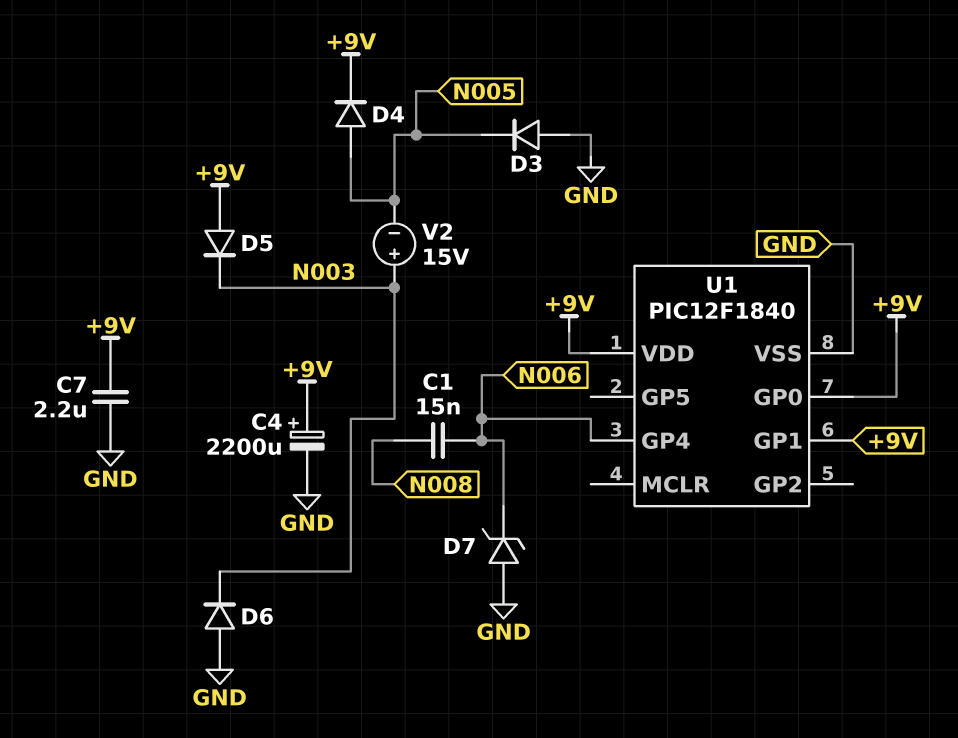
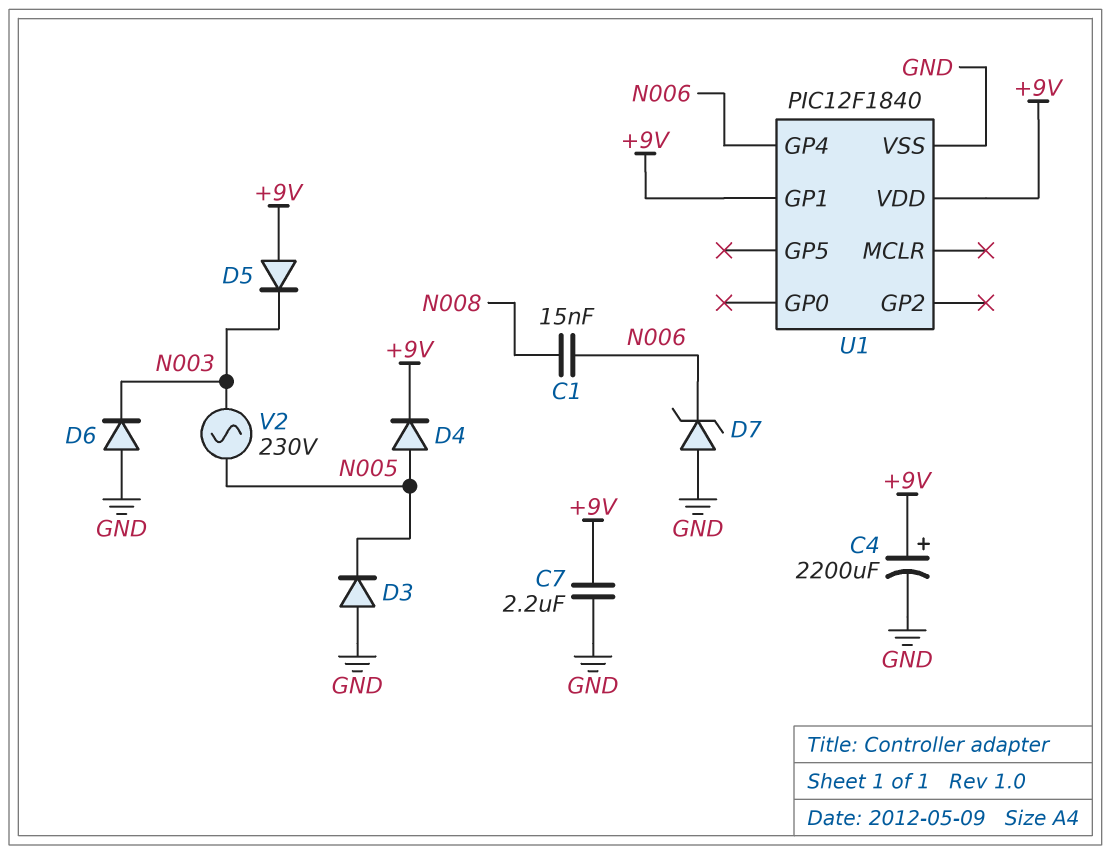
U1 pin GP0: +9V -> none
V2: 15V (plus N003, minus N005) -> AC 230V (N003, N005)

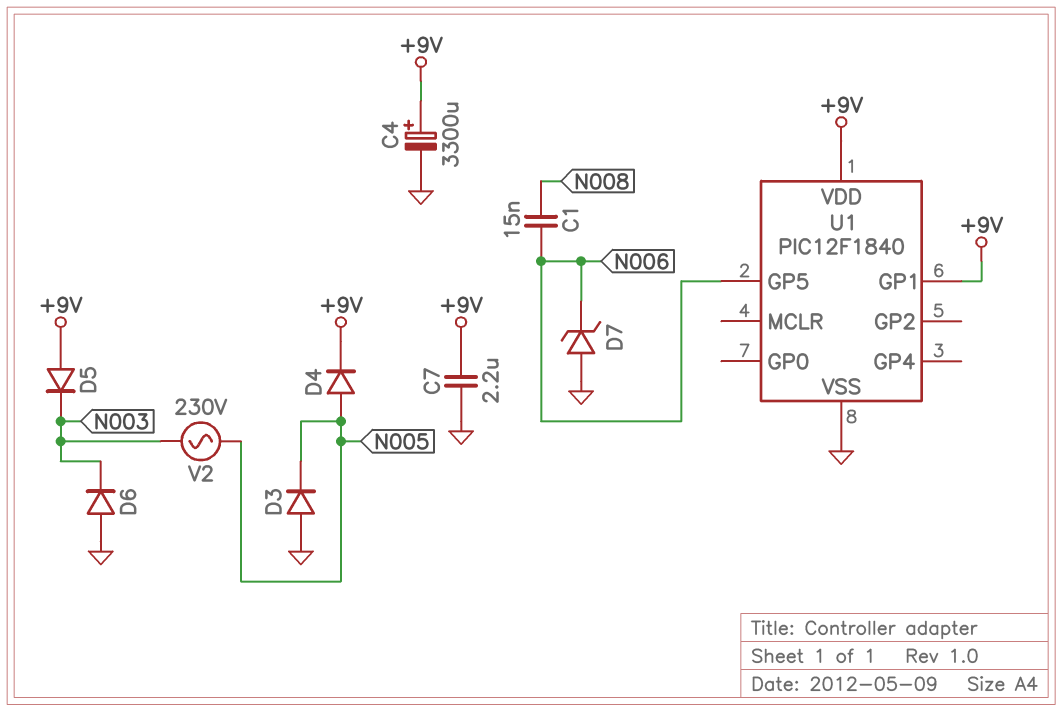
C4: 2200uF (plus +9V, minus GND) -> 3300uF (plus +9V, minus GND)
U1 pin GP4: N006 -> none
U1 pin GP5: none -> N006

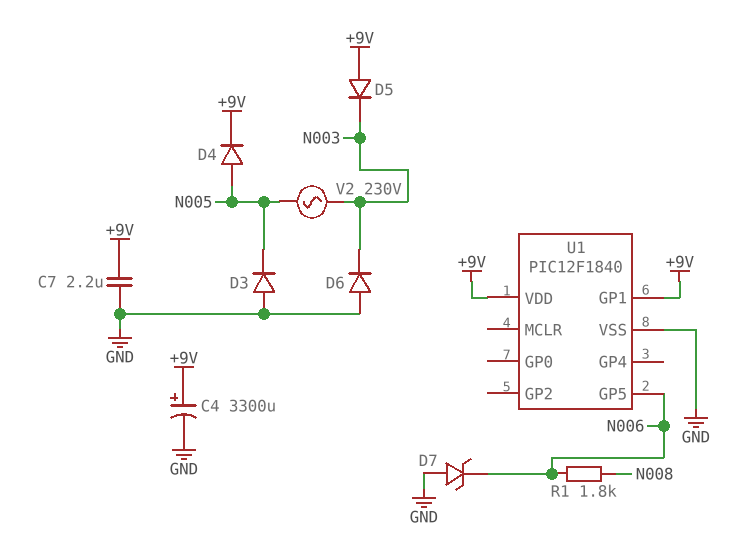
C1: 15nF (N006, N008) -> none
R1: none -> 1.8k (N006, N008)

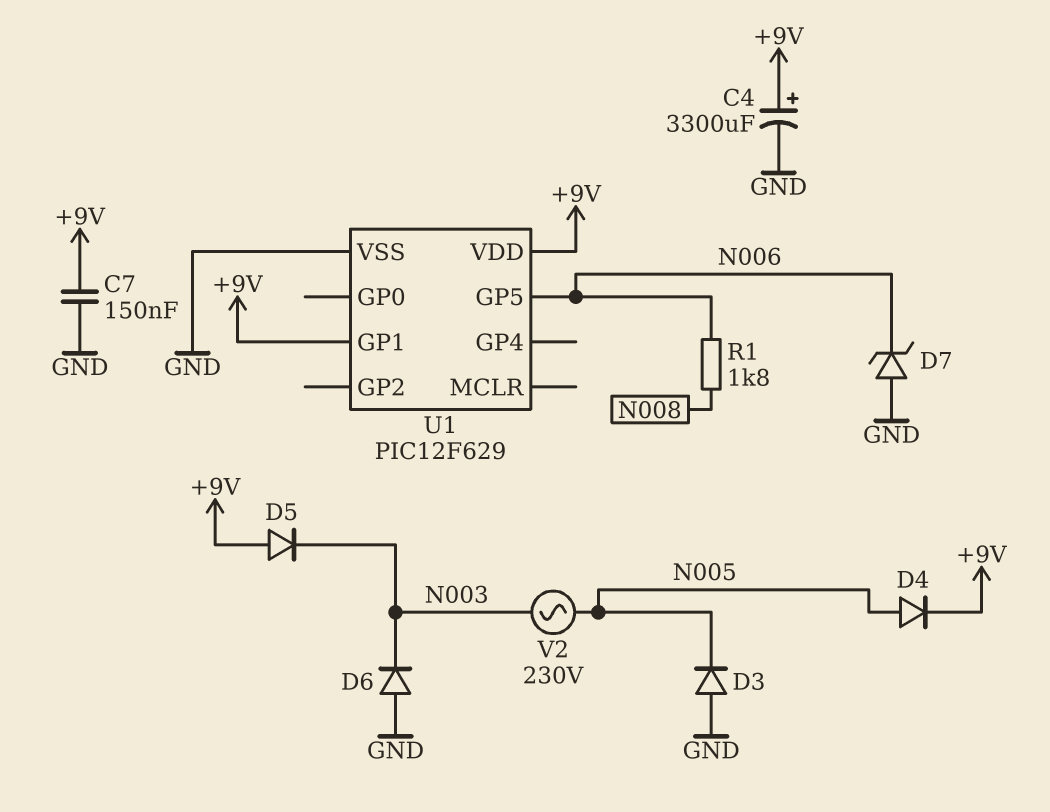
C7: 2.2uF (+9V, GND) -> 150nF (+9V, GND)
U1: PIC12F1840 -> PIC12F629

